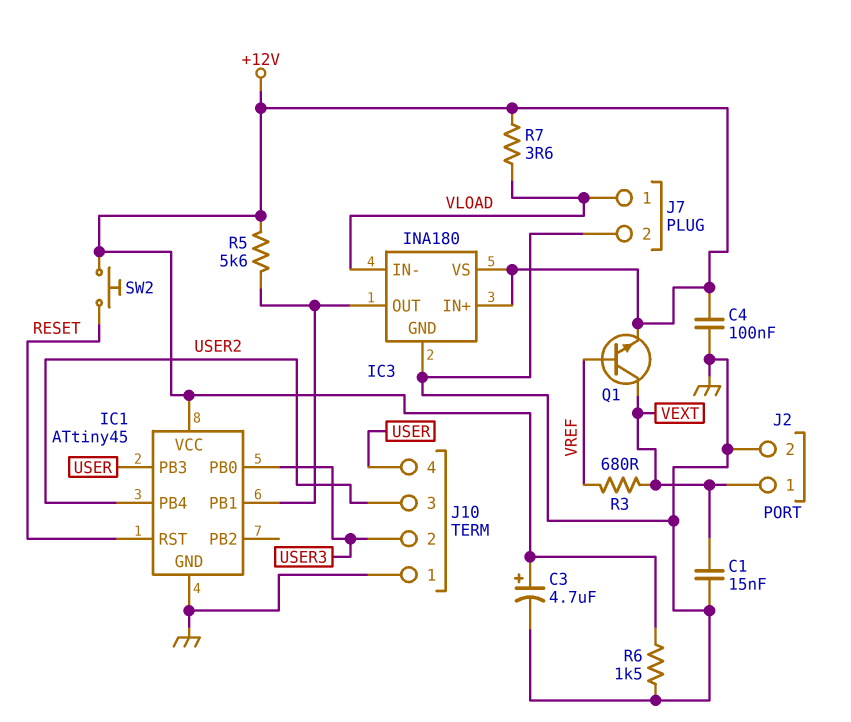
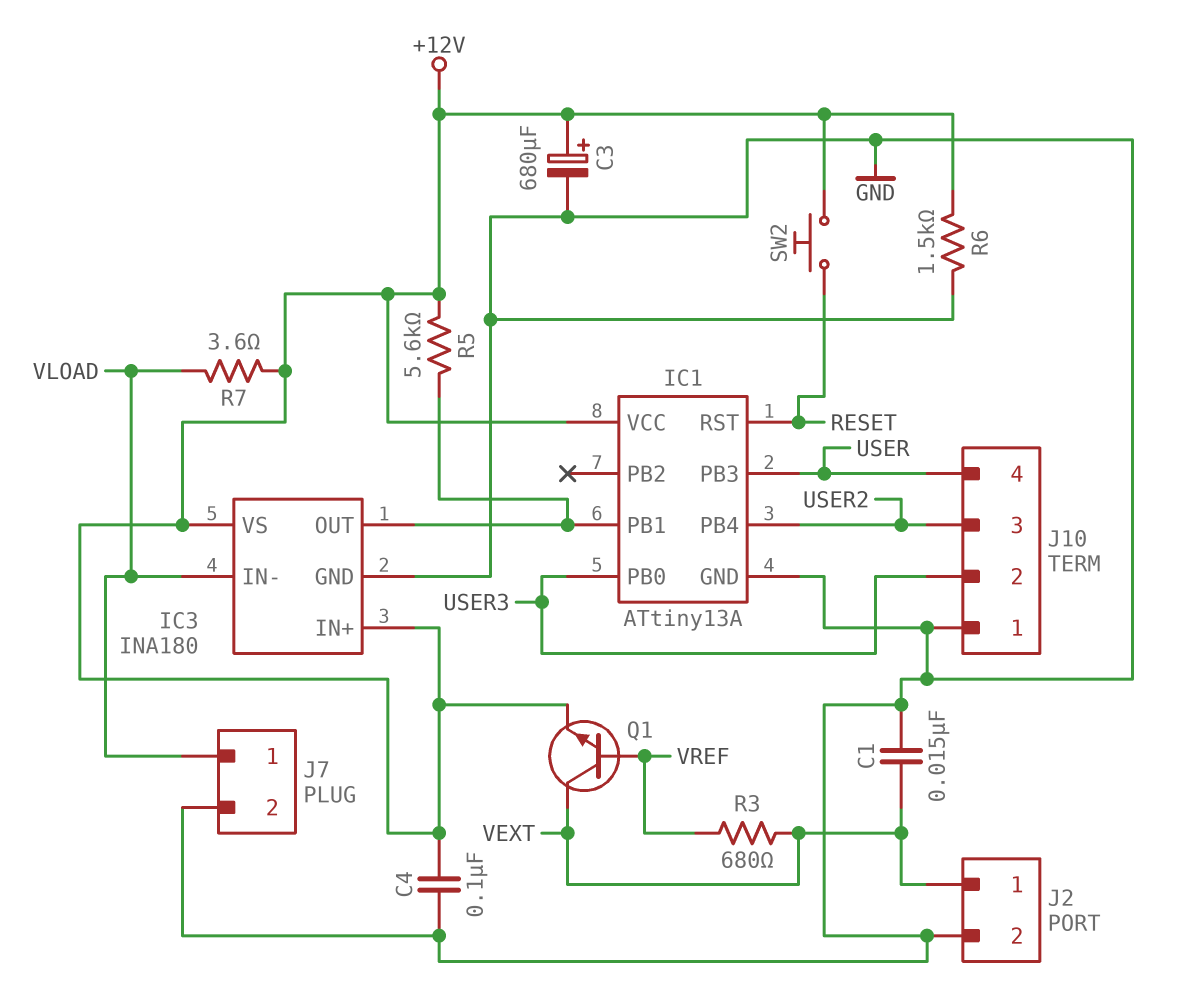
C3: 4.7uF (plus +12V, minus GND) -> 680uF (plus +12V, minus GND)
IC1: ATtiny45 -> ATtiny13A

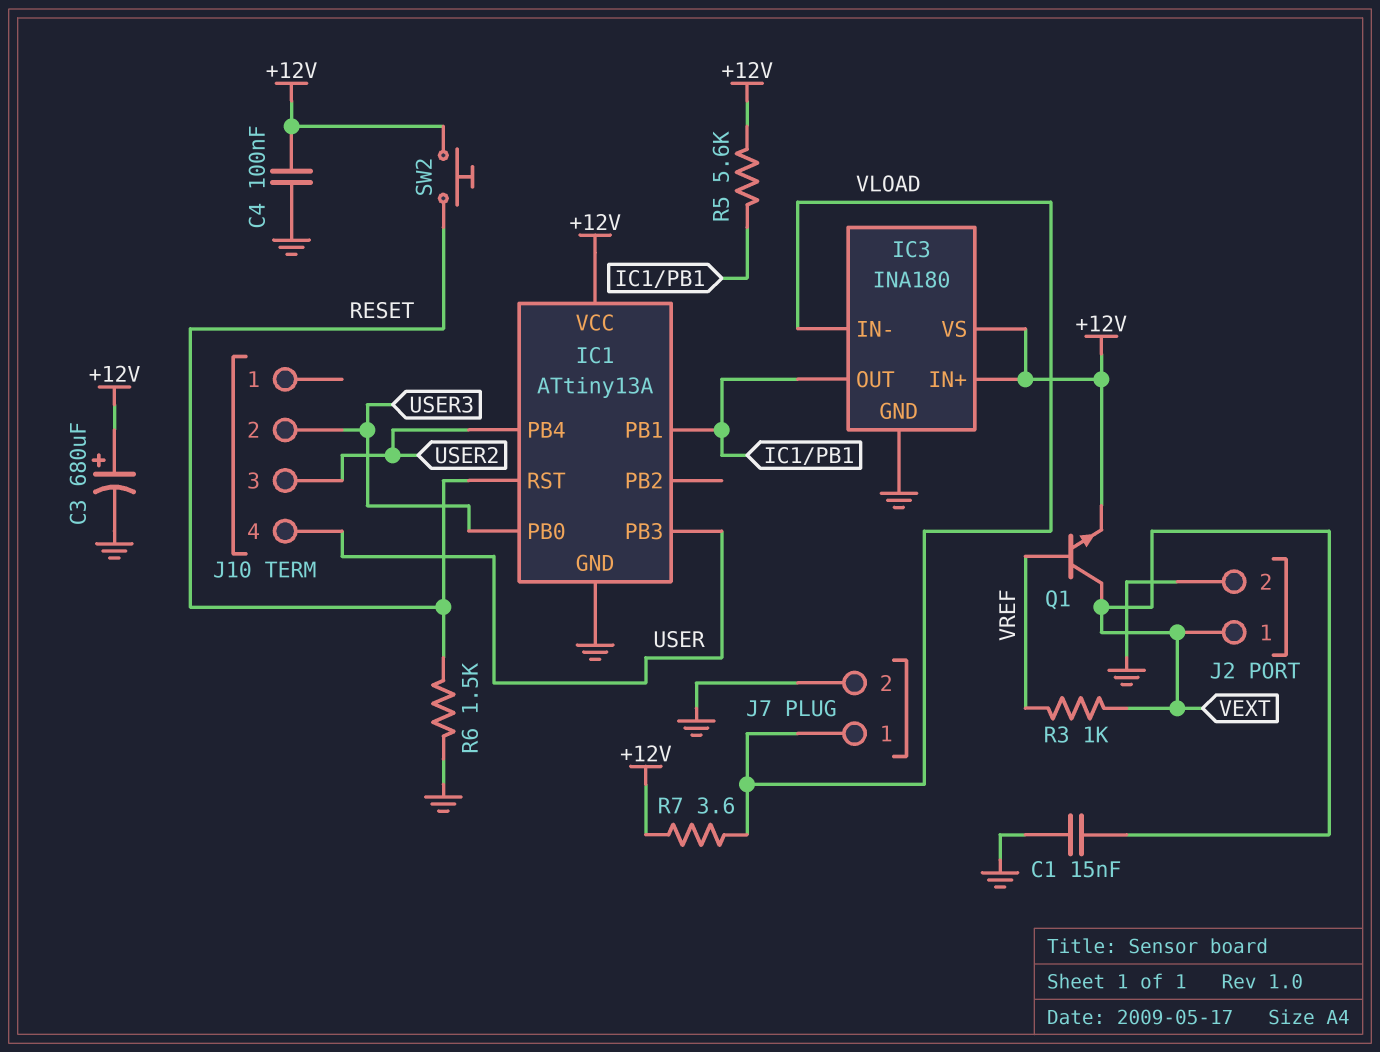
J10 pin 1: GND -> none
R3: 680 (VEXT, VREF) -> 1k (VEXT, VREF)
R6: 1.5k (+12V, GND) -> 1.5k (GND, RESET)

